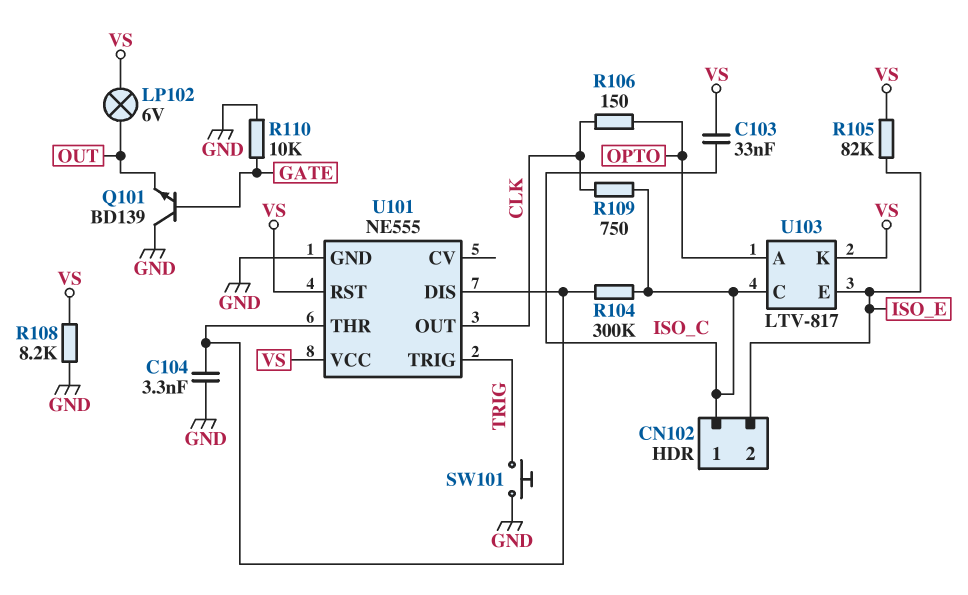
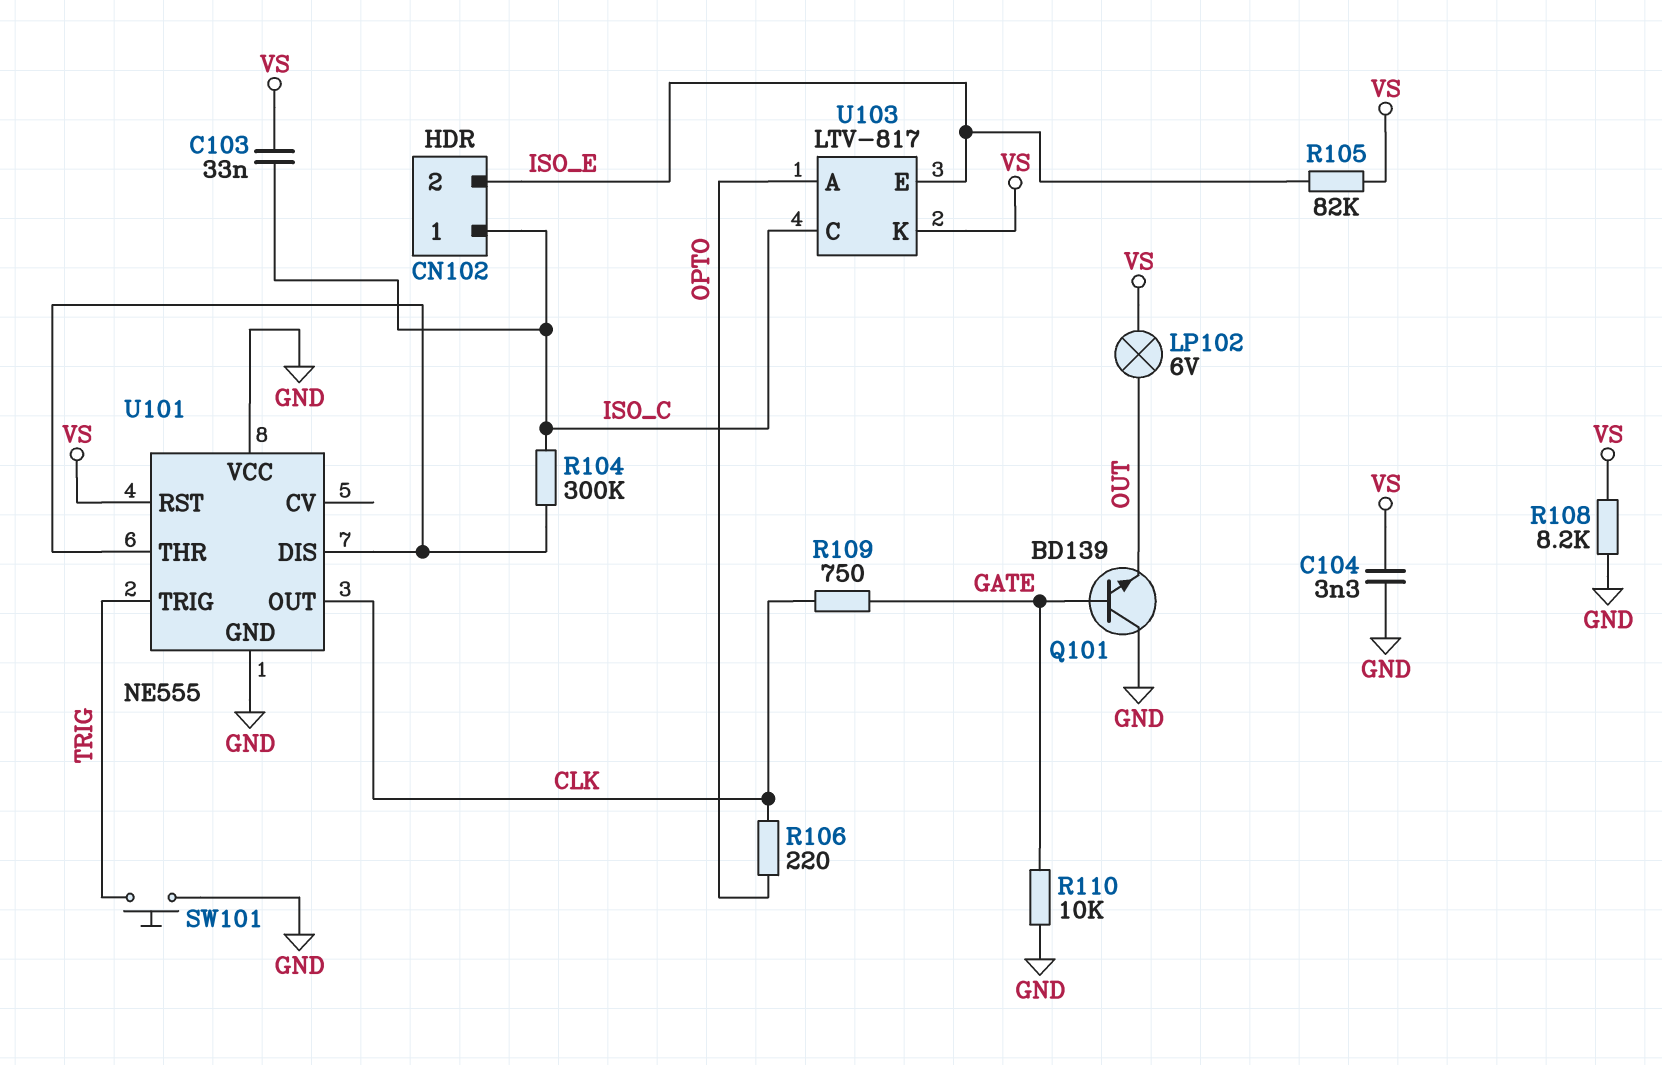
C104: 3.3nF (GND, U101/DIS) -> 3.3nF (GND, VS)
R106: 150 (CLK, OPTO) -> 220 (CLK, OPTO)
R109: 750 (CLK, ISO_C) -> 750 (CLK, GATE)
U101 pin VCC: VS -> GND

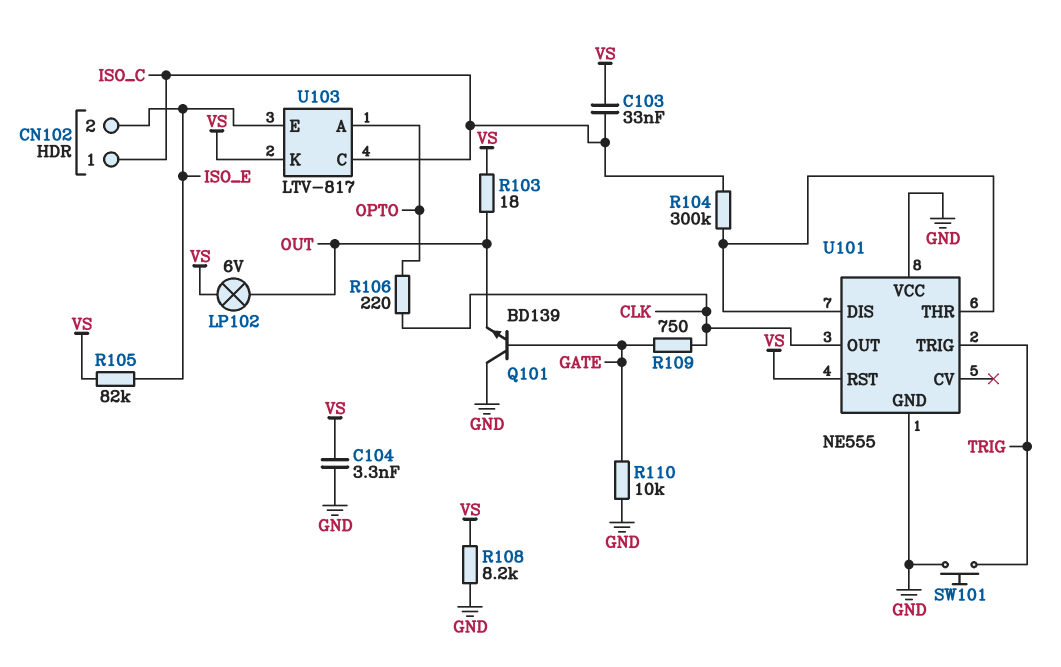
R103: none -> 18 (OUT, VS)

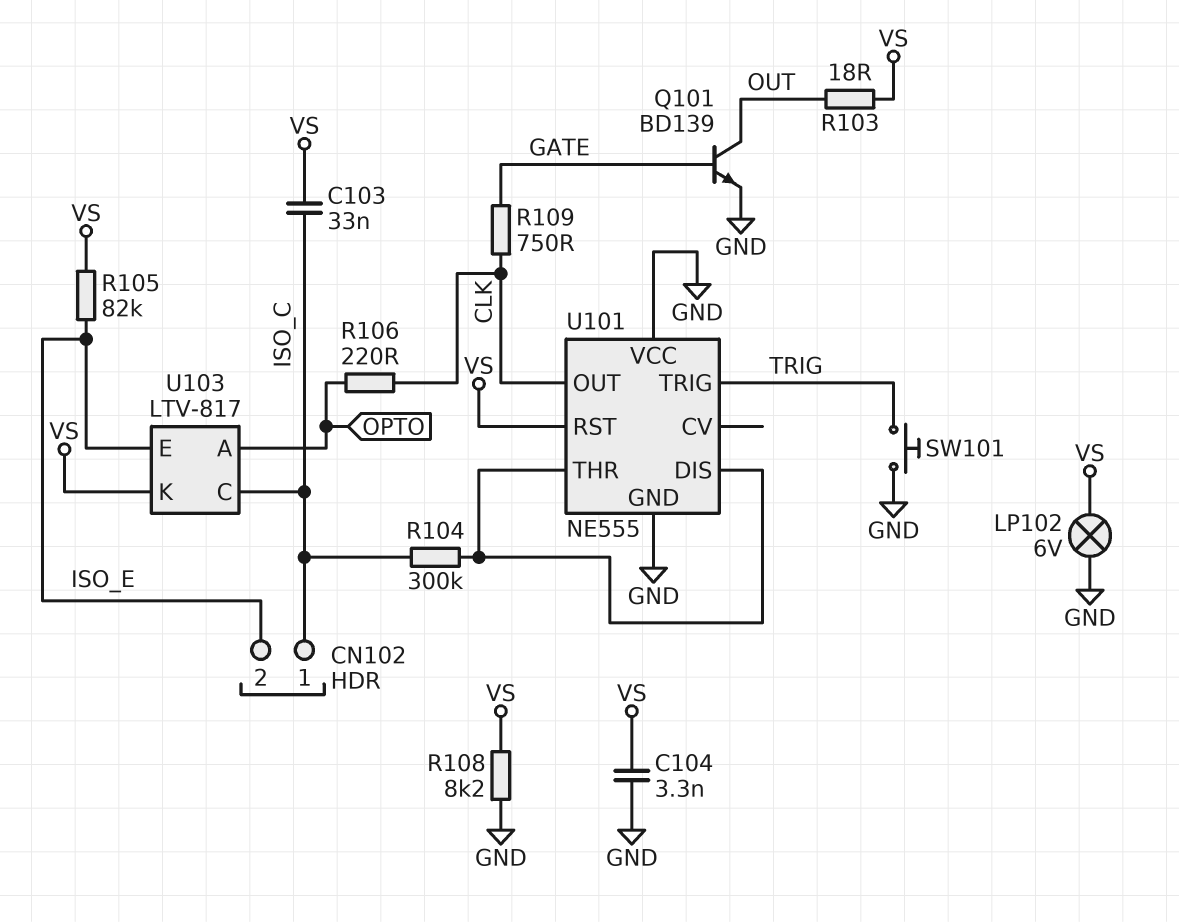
LP102: lamp 6V (OUT, VS) -> lamp 6V (GND, VS)
Q101: NPN BD139 (B GATE, C GND, E OUT) -> NPN BD139 (B GATE, C OUT, E GND)
R110: 10k (GATE, GND) -> none

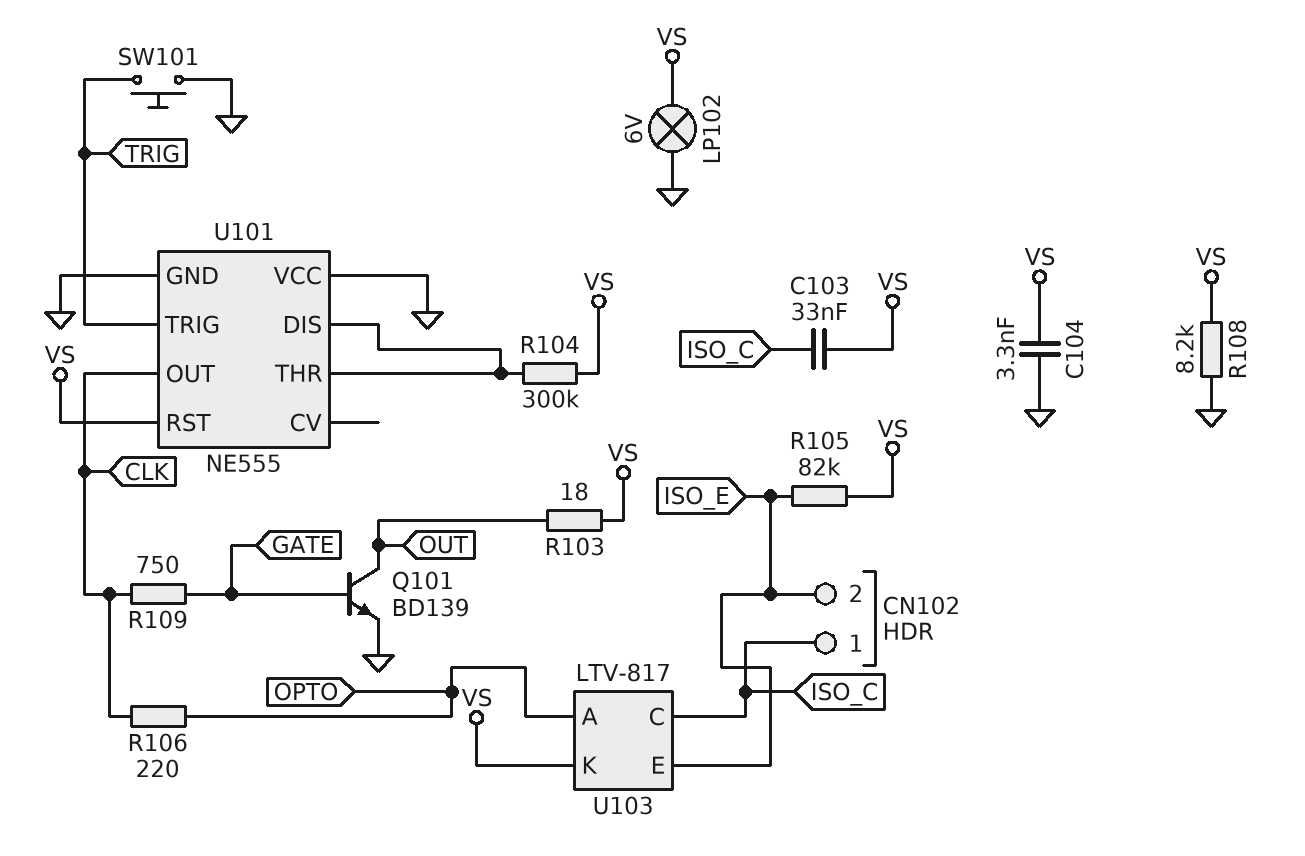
R104: 300k (ISO_C, U101/DIS) -> 300k (U101/DIS, VS)

